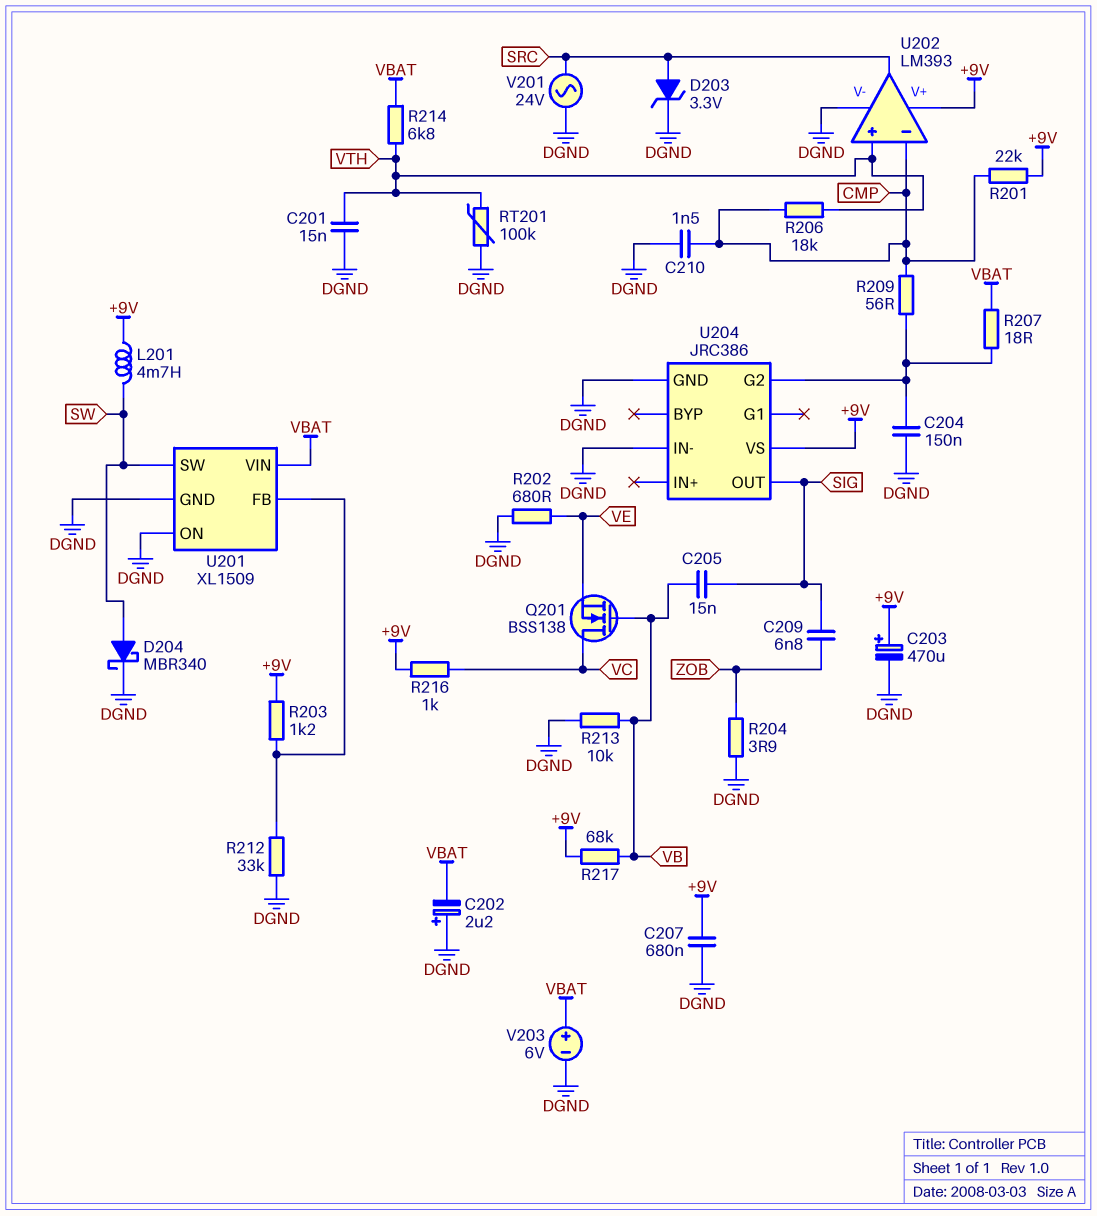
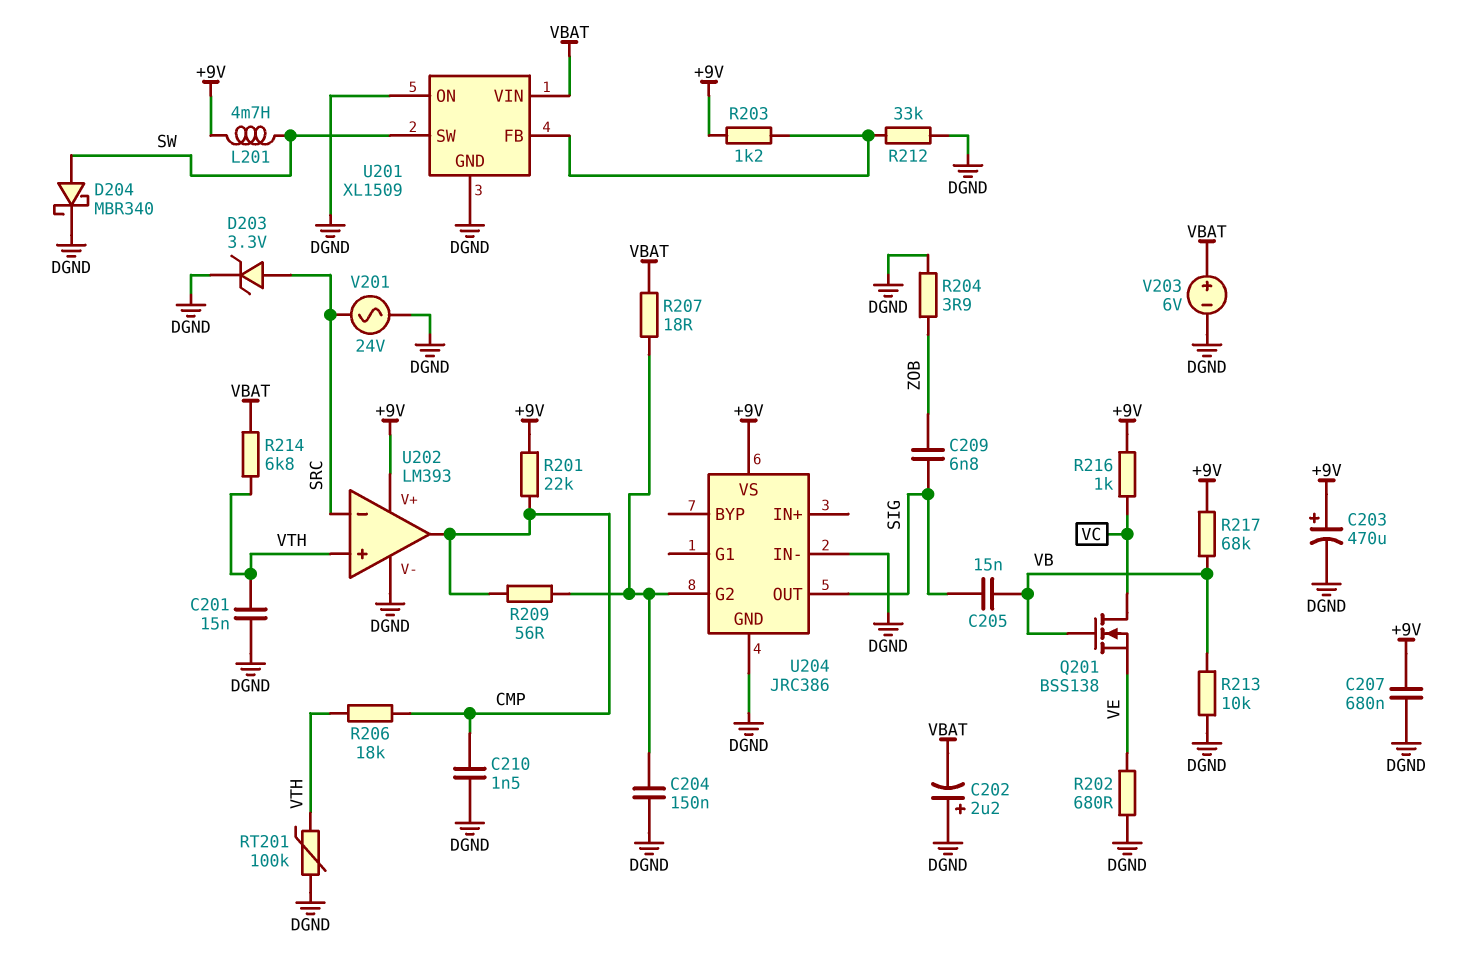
U202 pin in-: CMP -> SRC
U202 pin out: SRC -> CMP

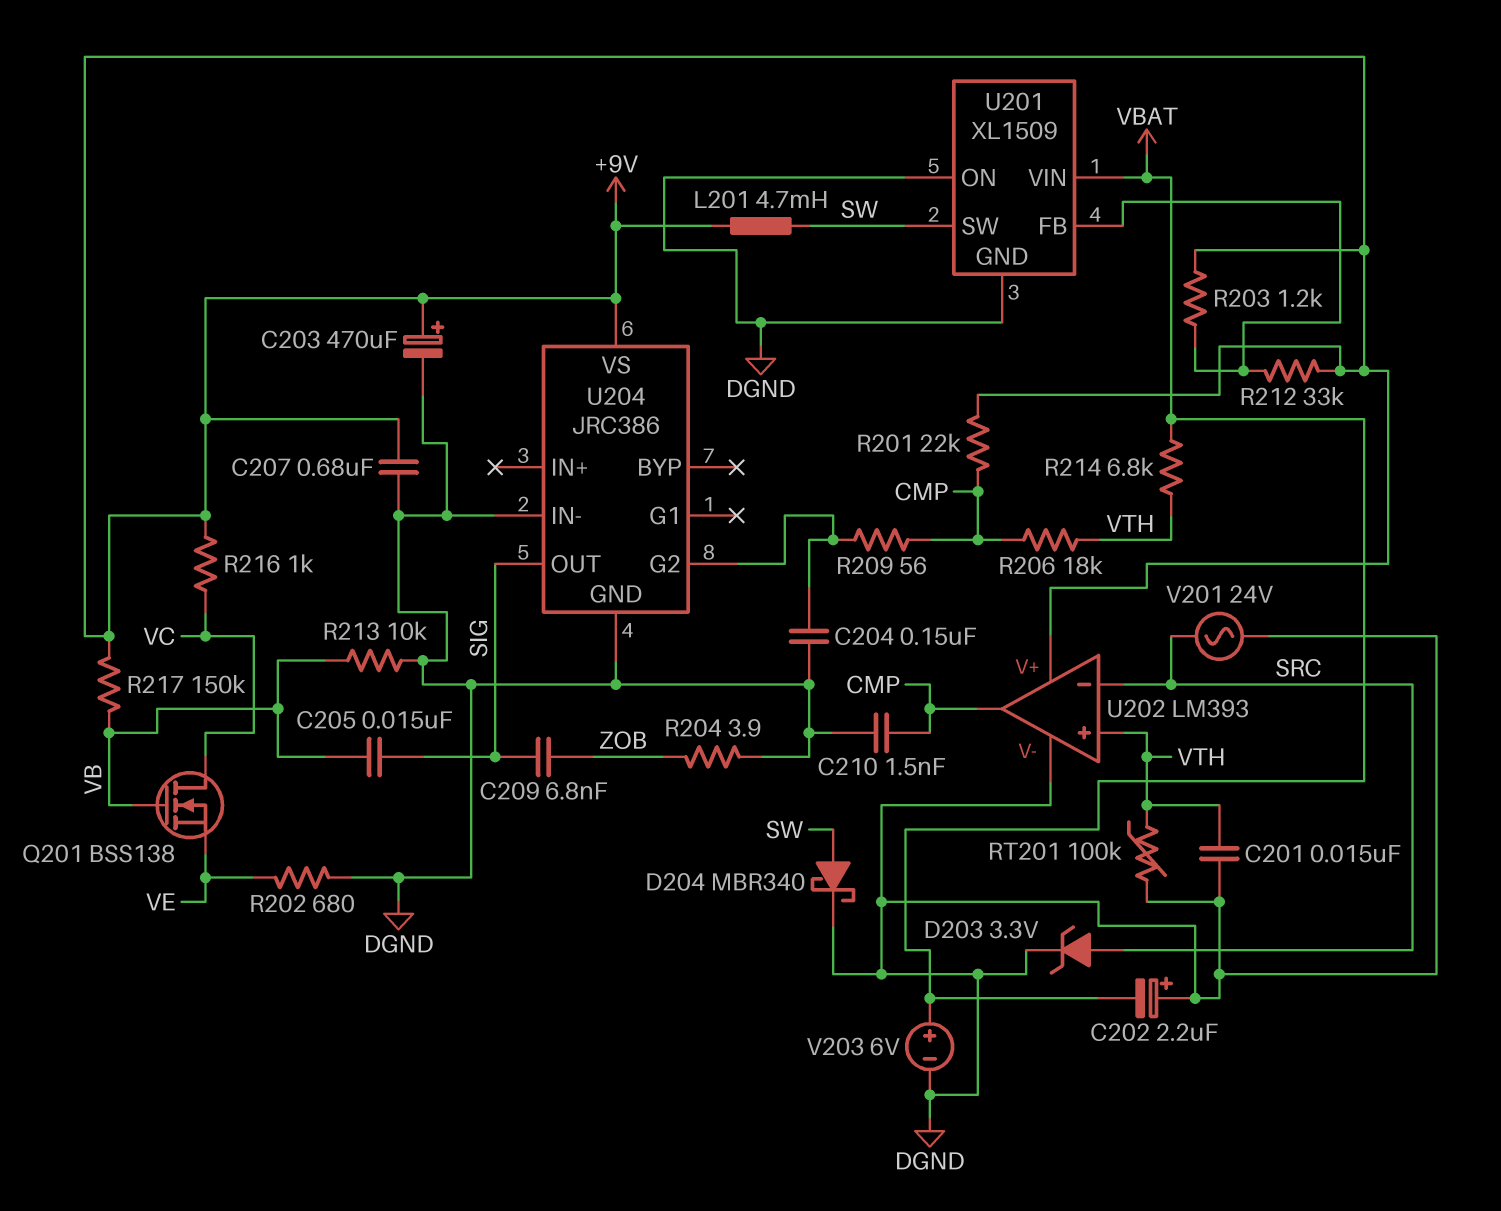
R207: 18 (U204/G2, VBAT) -> none
R212: 33k (DGND, U201/FB) -> 33k (+9V, U201/FB)
R217: 68k (+9V, VB) -> 150k (+9V, VB)

